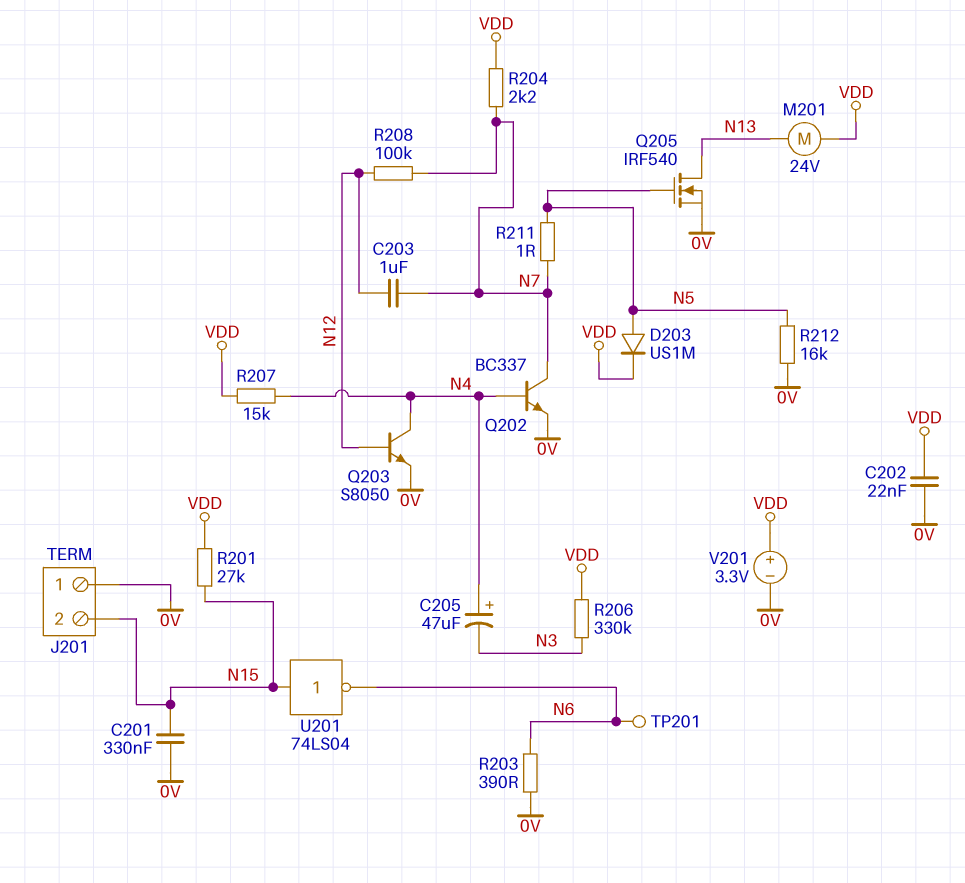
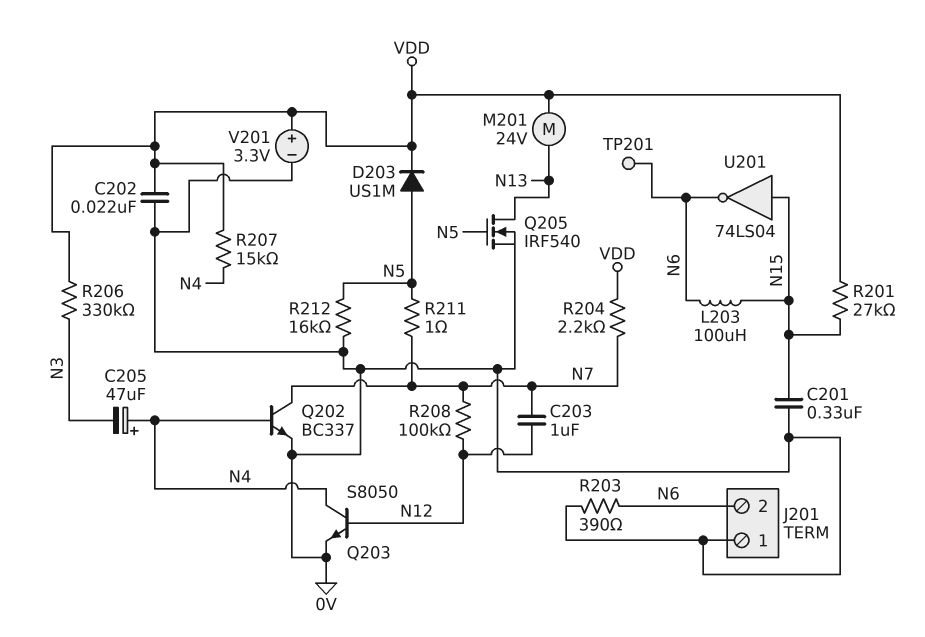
J201 pin 2: N15 -> N6
L203: none -> 100uH (N6, N15)

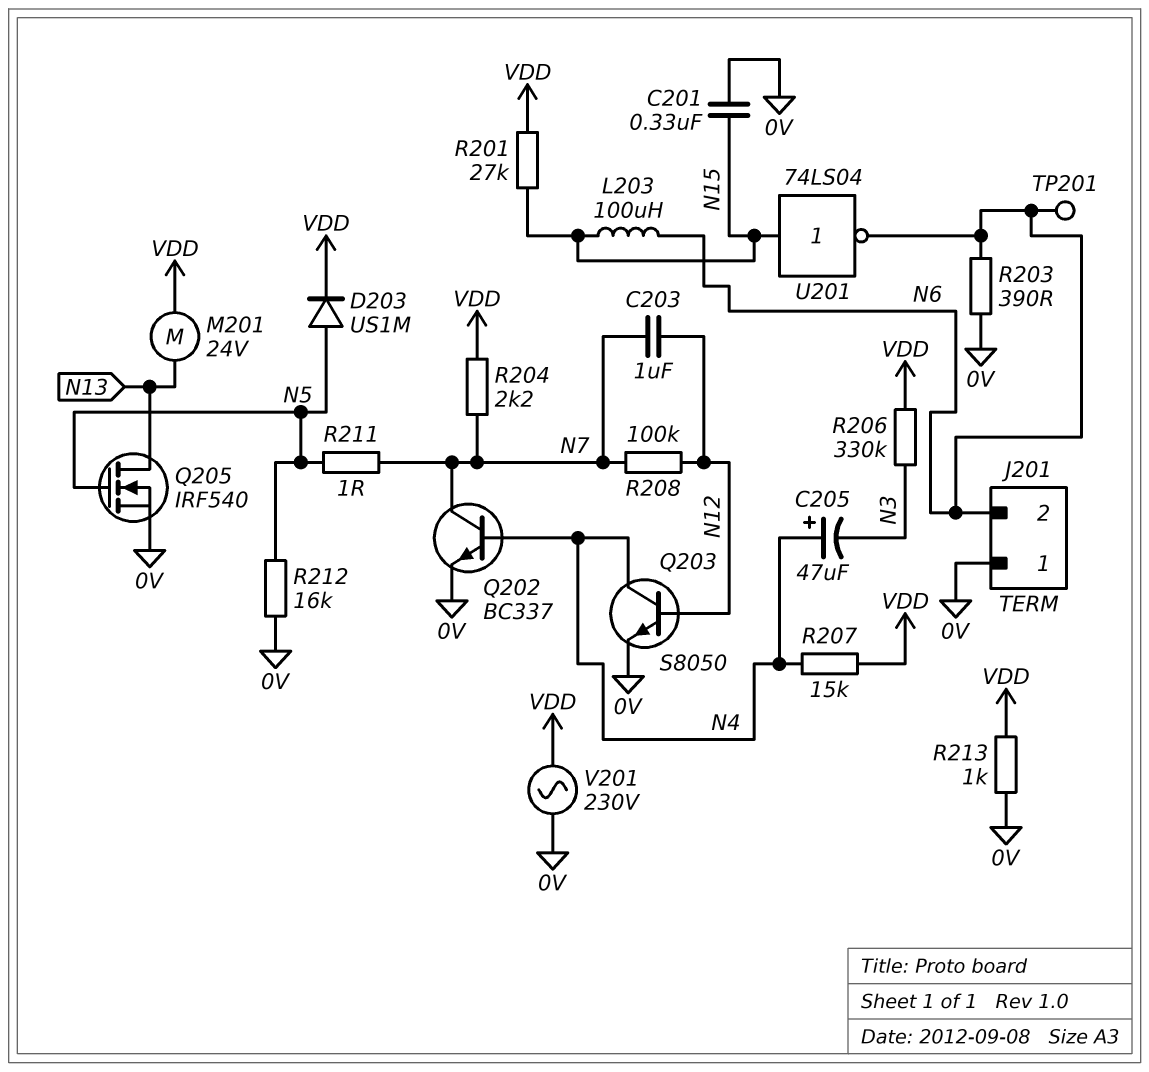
C202: 22nF (0V, VDD) -> none
R213: none -> 1k (0V, VDD)
V201: 3.3V (plus VDD, minus 0V) -> AC 230V (0V, VDD)

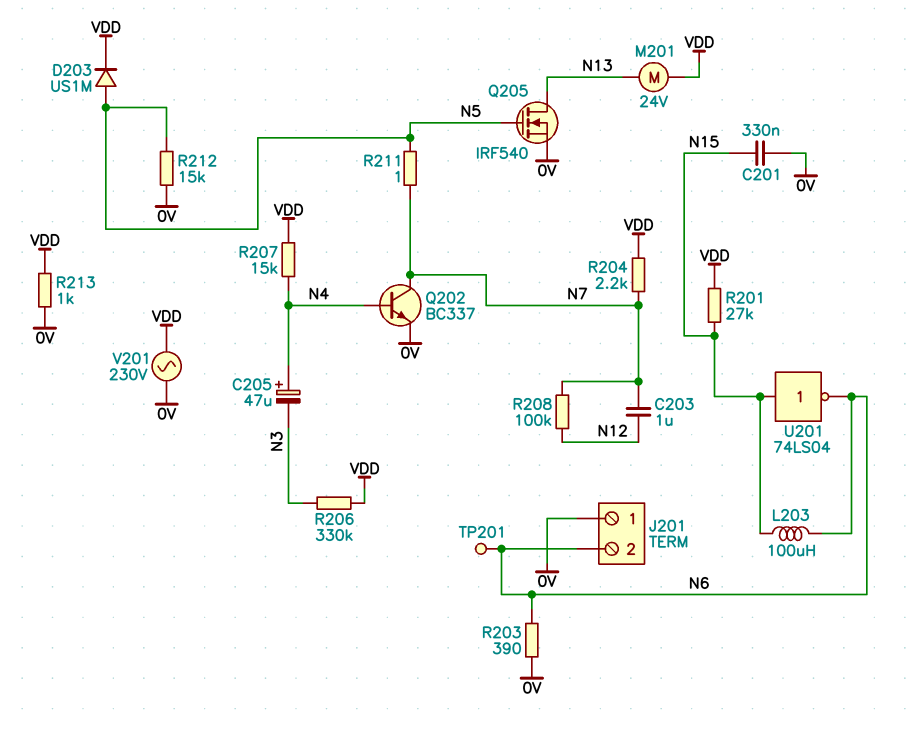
Q203: NPN S8050 (B N12, C N4, E 0V) -> none
R212: 16k (0V, N5) -> 15k (0V, N5)

